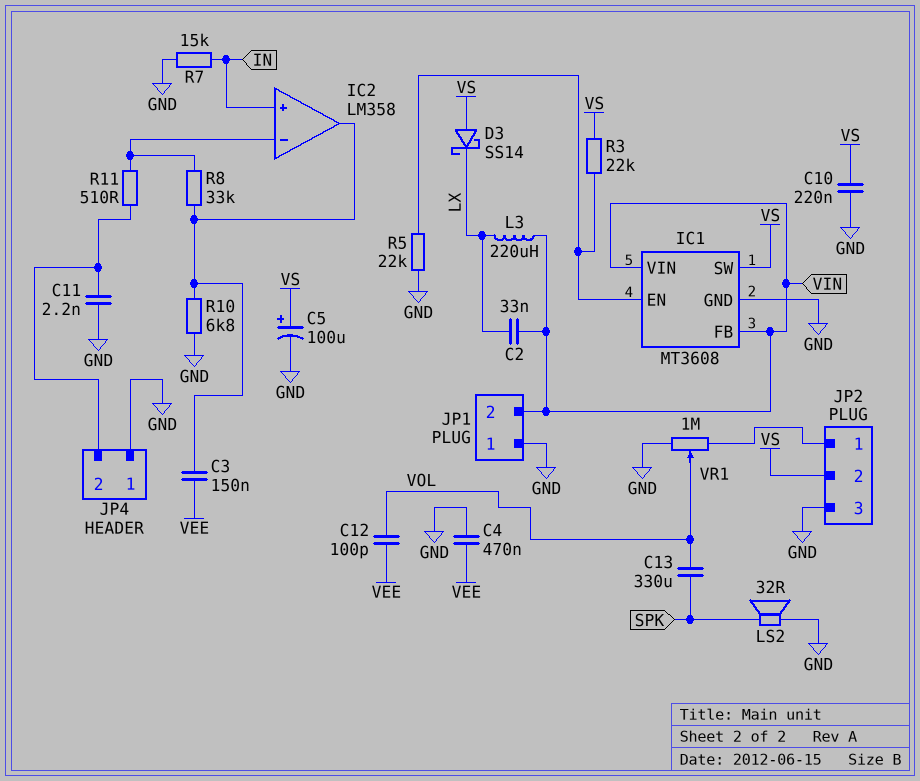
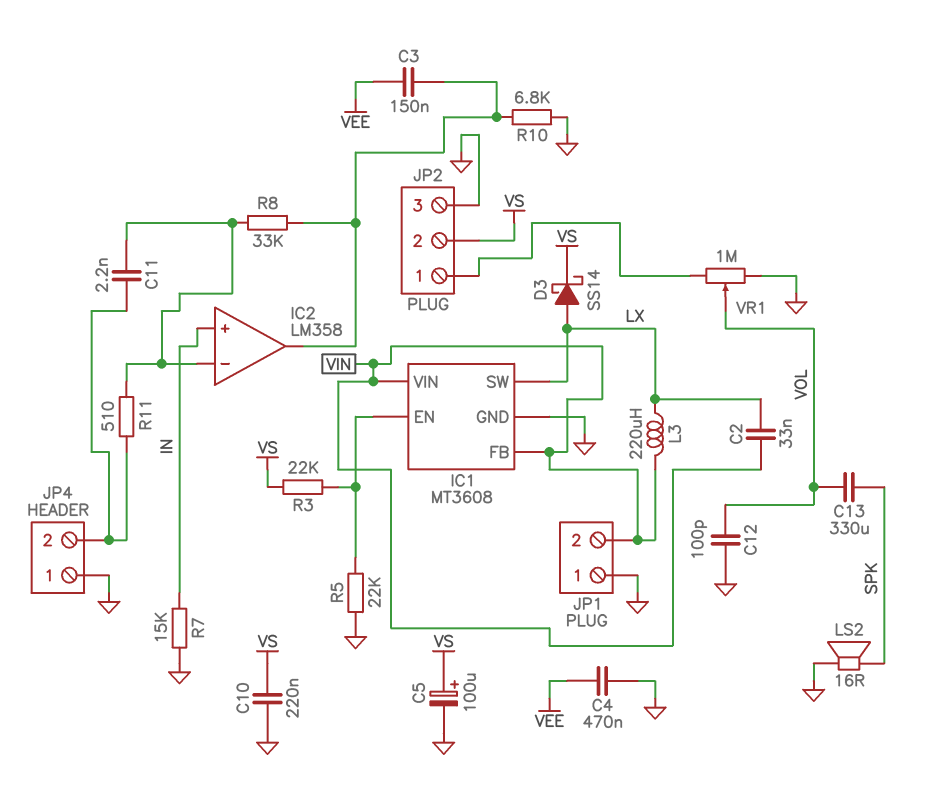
C11: 2.2nF (GND, JP4/2) -> 2.2nF (IC2/in-, JP4/2)
C12: 100pF (VEE, VOL) -> 100pF (GND, VOL)
D3: schottky SS14 (A VS, K LX) -> schottky SS14 (A LX, K VS)
IC1 pin SW: VS -> LX
LS2: speaker 32R (GND, SPK) -> speaker 16R (GND, SPK)

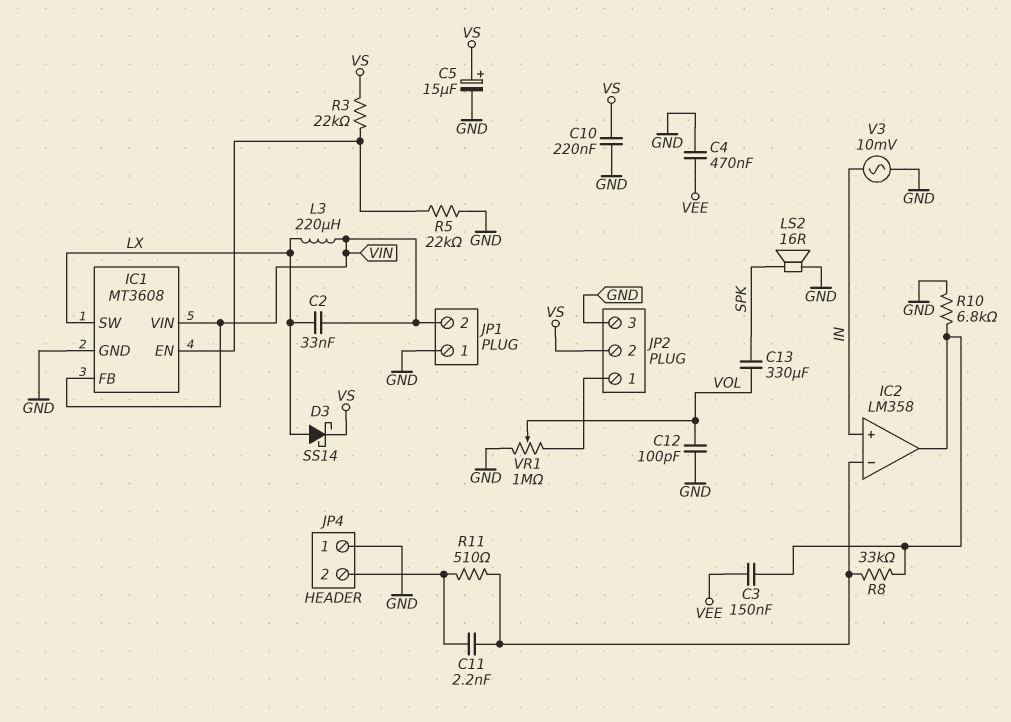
C5: 100uF (plus VS, minus GND) -> 15uF (plus VS, minus GND)
R7: 15k (GND, IN) -> none
V3: none -> AC 10mV (GND, IN)

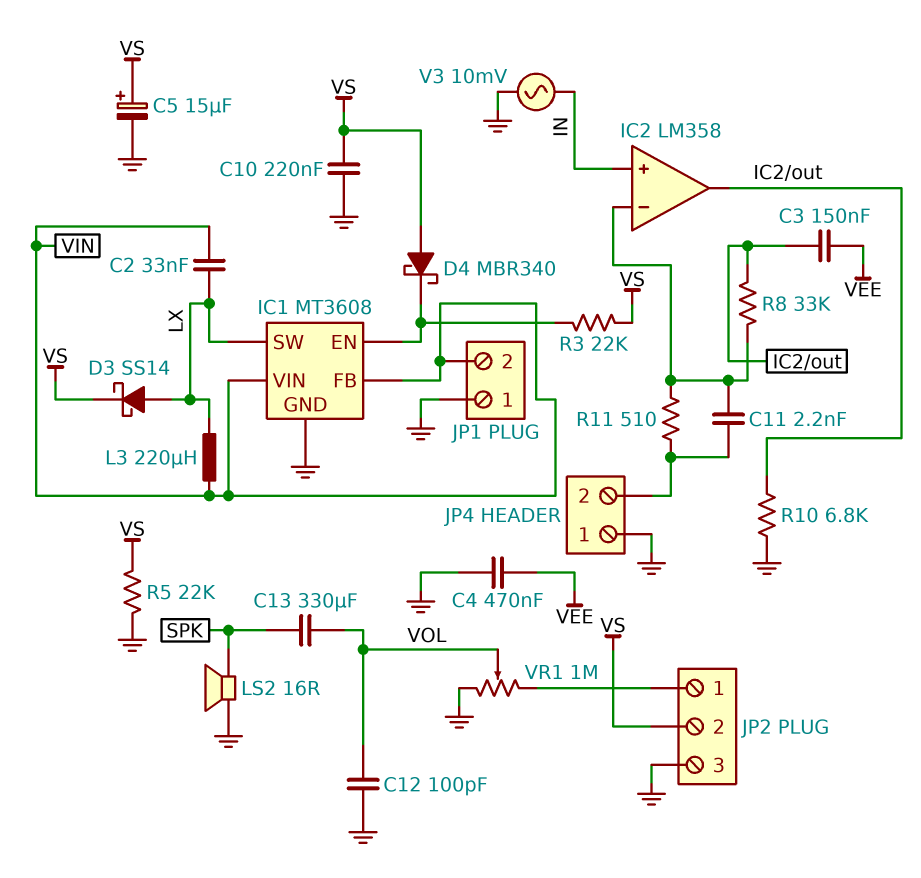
D4: none -> schottky MBR340 (A VS, K IC1/EN)
R5: 22k (GND, IC1/EN) -> 22k (GND, VS)

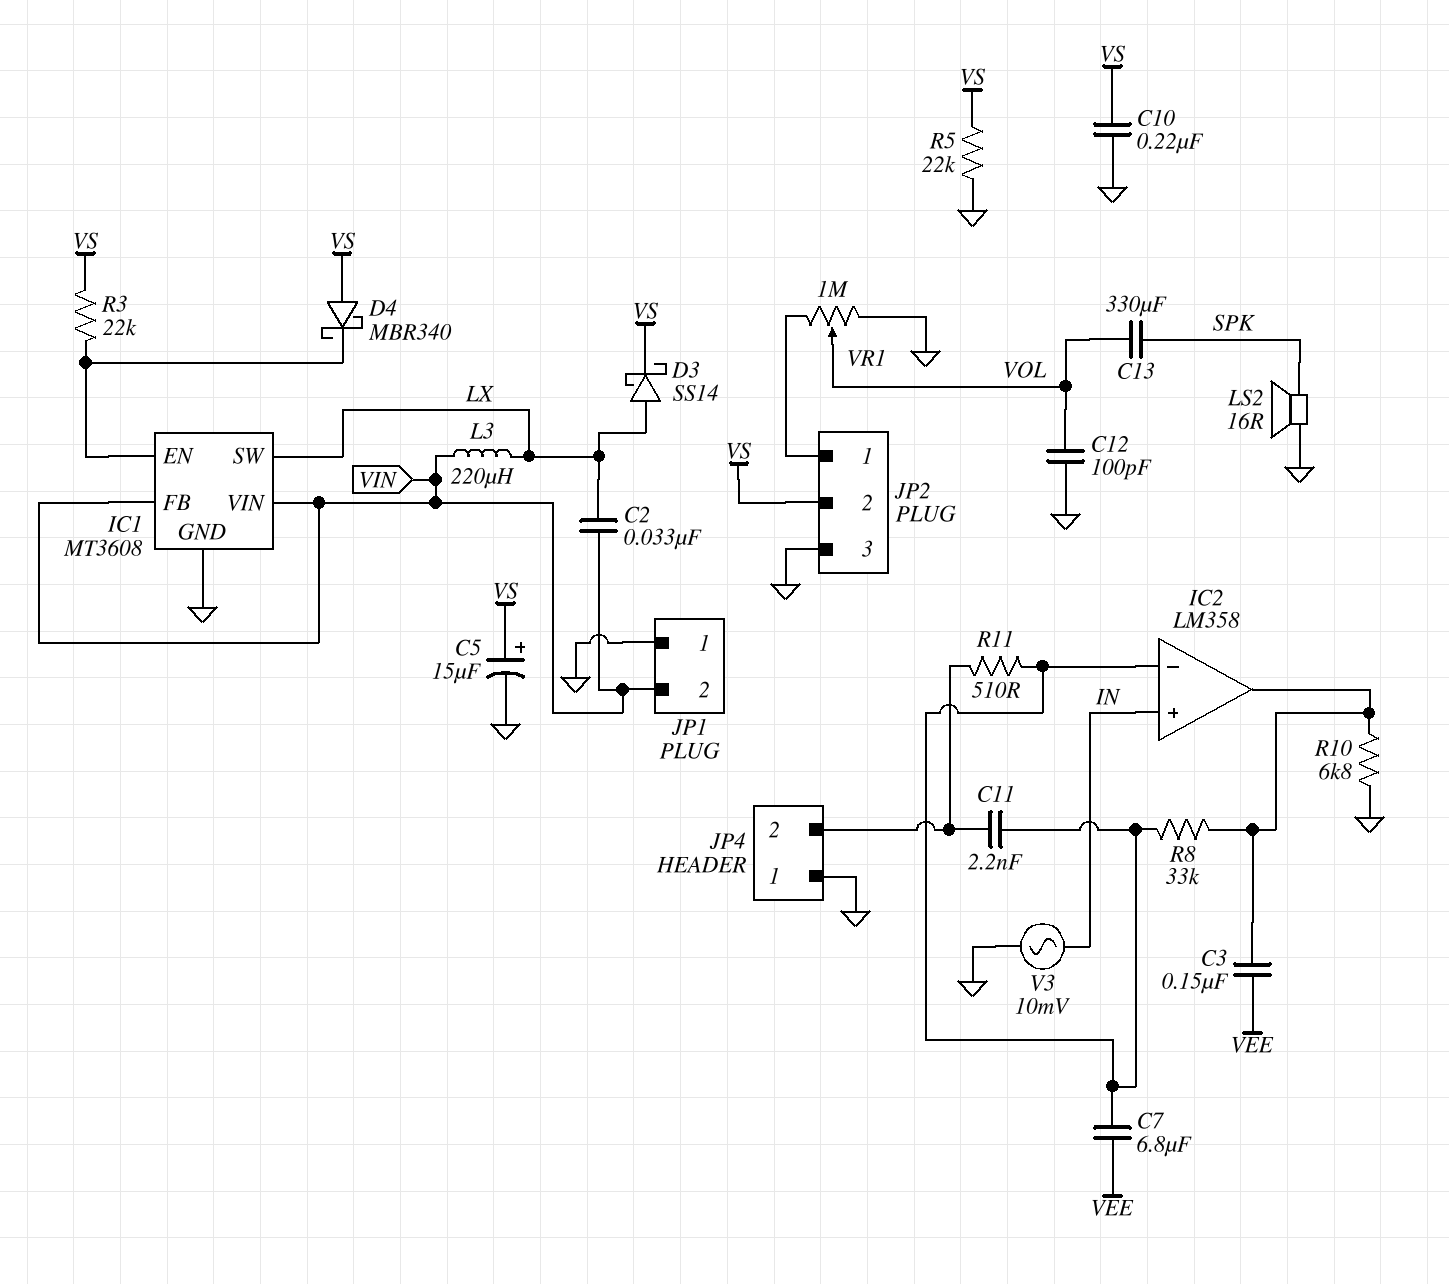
C4: 470nF (GND, VEE) -> none
C7: none -> 6.8uF (IC2/in-, VEE)

